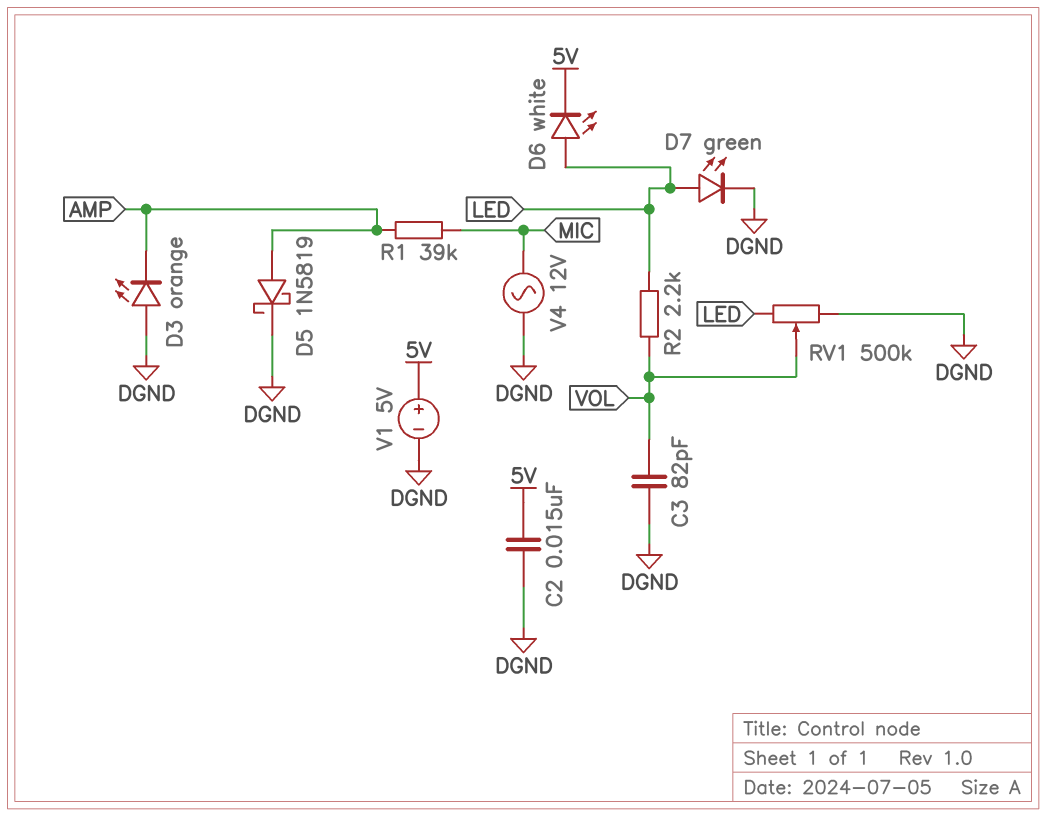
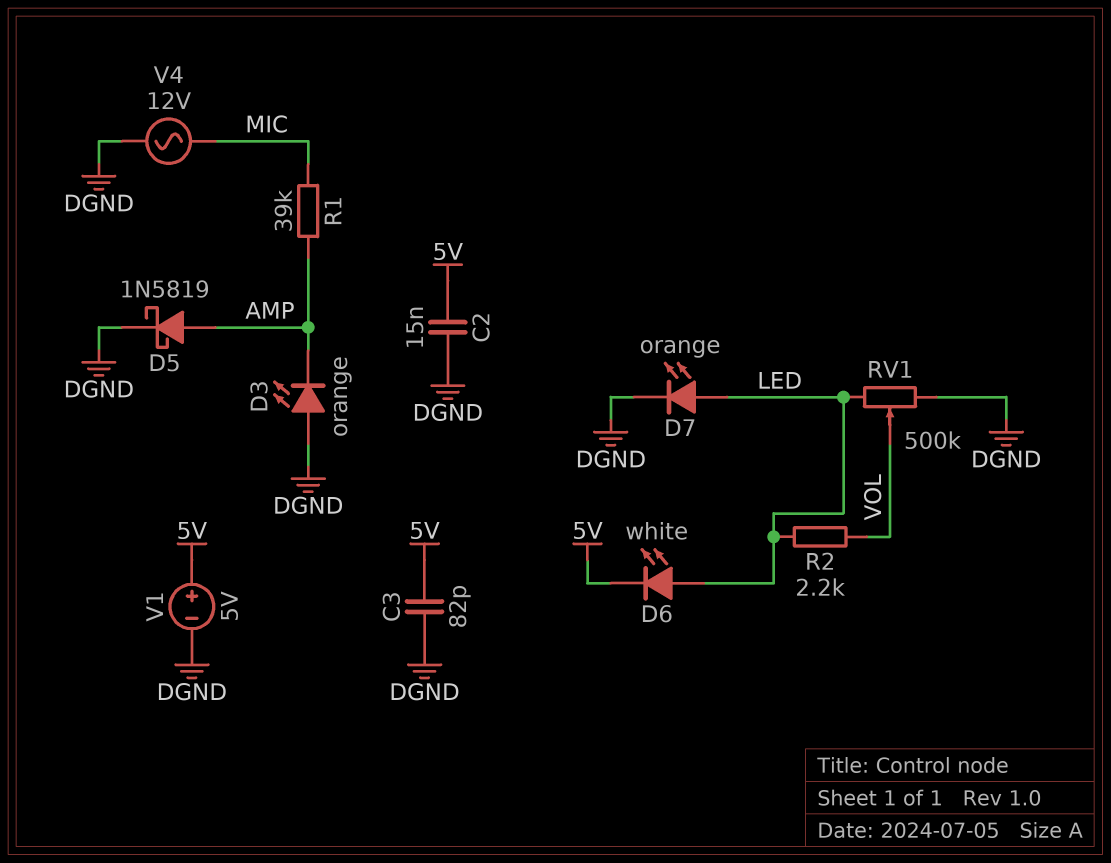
C3: 82pF (DGND, VOL) -> 82pF (5V, DGND)
D7: LED green (A LED, K DGND) -> LED orange (A LED, K DGND)

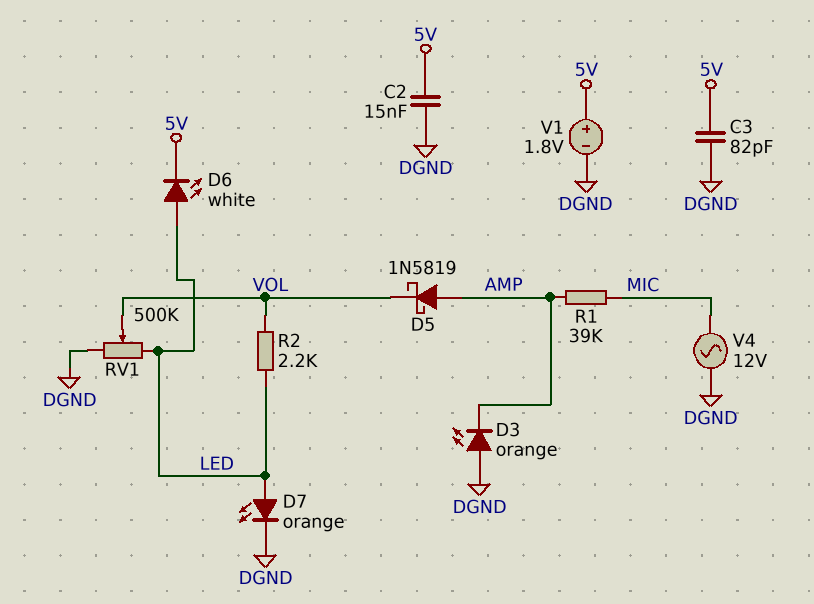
D5: schottky 1N5819 (A AMP, K DGND) -> schottky 1N5819 (A AMP, K VOL)
V1: 5V (plus 5V, minus DGND) -> 1.8V (plus 5V, minus DGND)

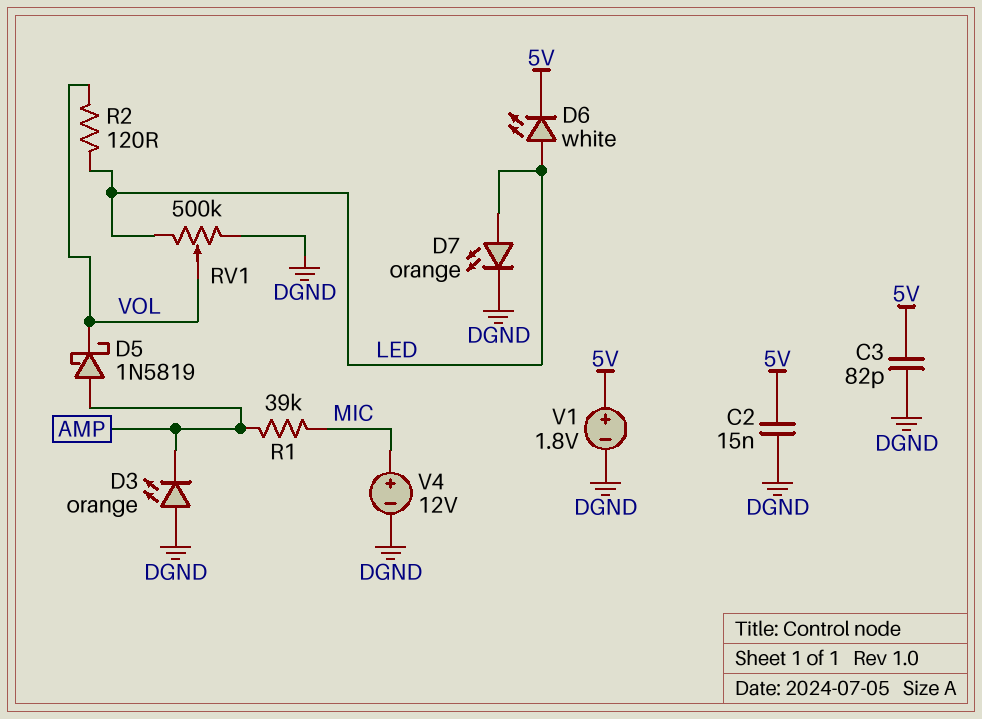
R2: 2.2k (LED, VOL) -> 120 (LED, VOL)
V4: AC 12V (DGND, MIC) -> 12V (plus MIC, minus DGND)

